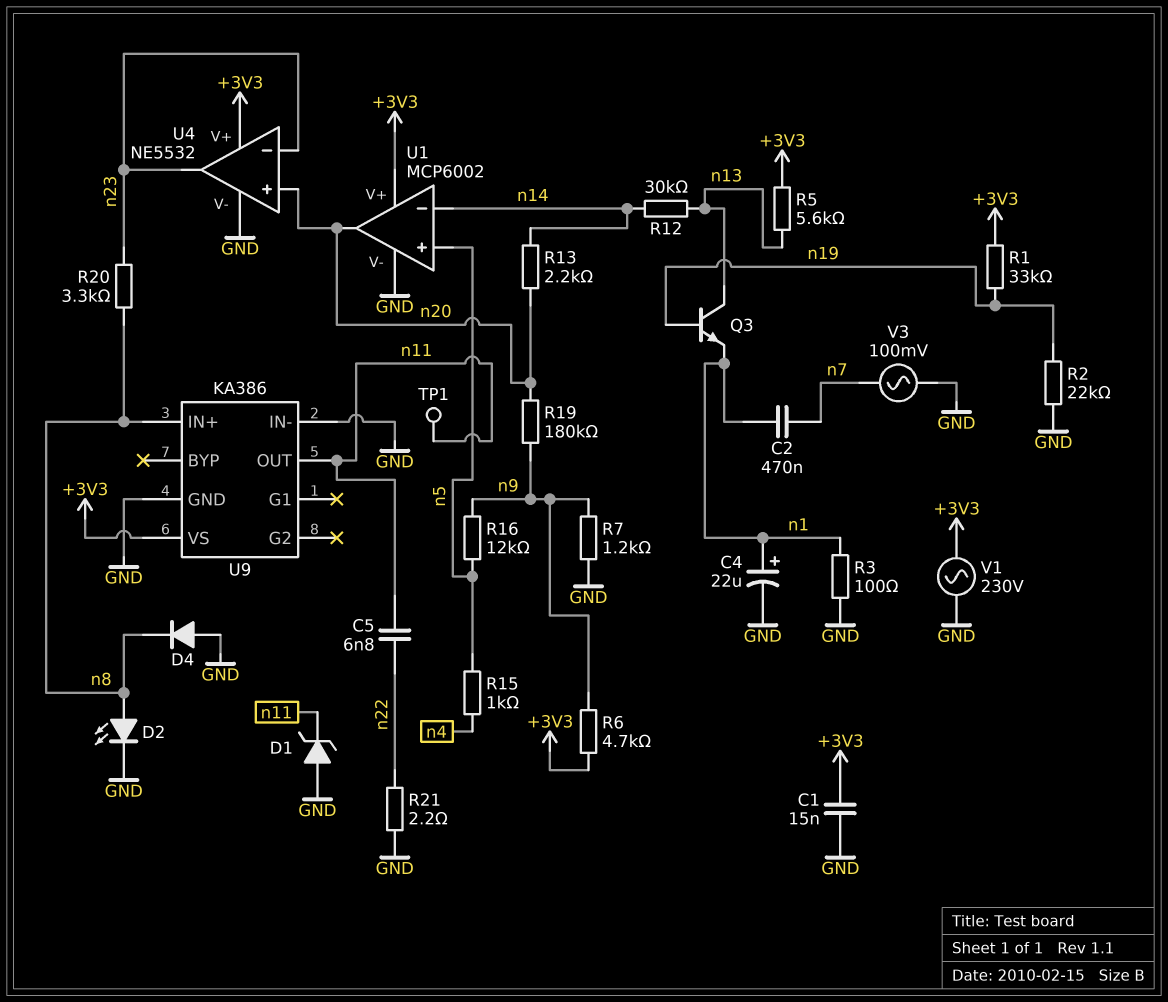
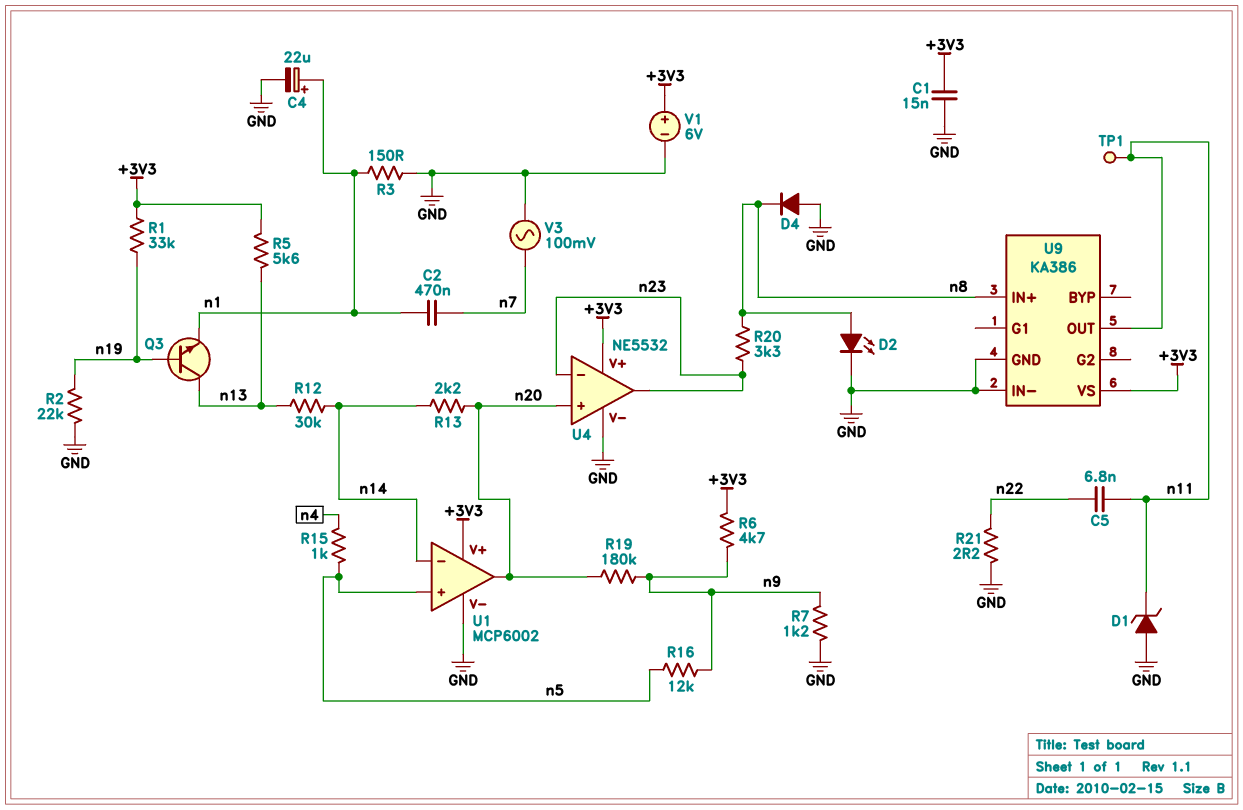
R3: 100 (GND, n1) -> 150 (GND, n1)
V1: AC 230V (+3V3, GND) -> 6V (plus +3V3, minus GND)

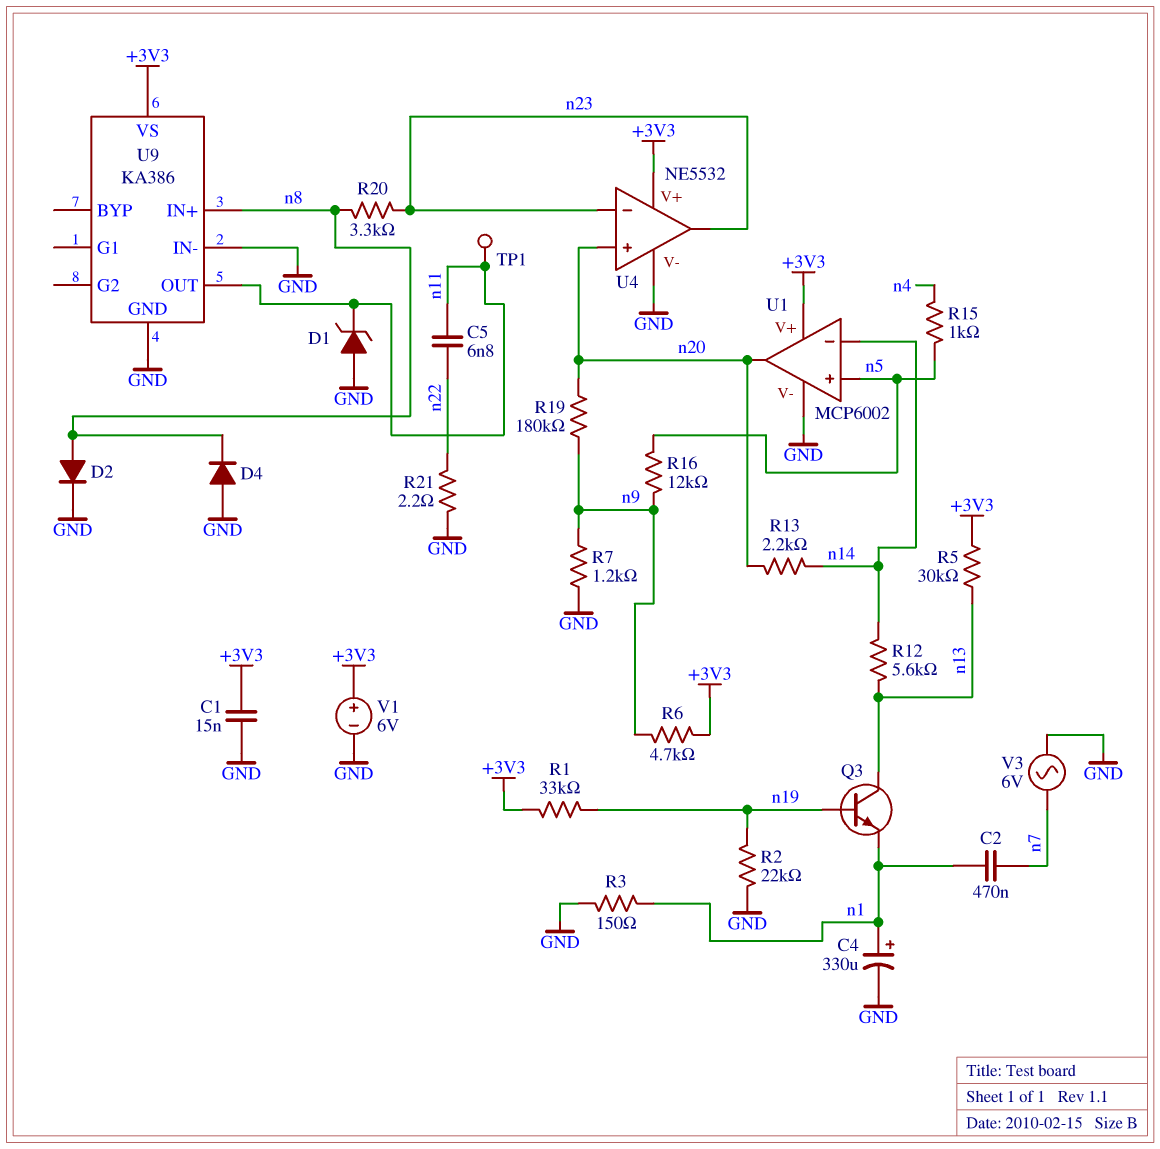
C4: 22uF (plus n1, minus GND) -> 330uF (plus n1, minus GND)
D2: LED (A n8, K GND) -> diode (A n8, K GND)
R5: 5.6k (+3V3, n13) -> 30k (+3V3, n13)
R12: 30k (n13, n14) -> 5.6k (n13, n14)
V3: AC 100mV (GND, n7) -> AC 6V (GND, n7)

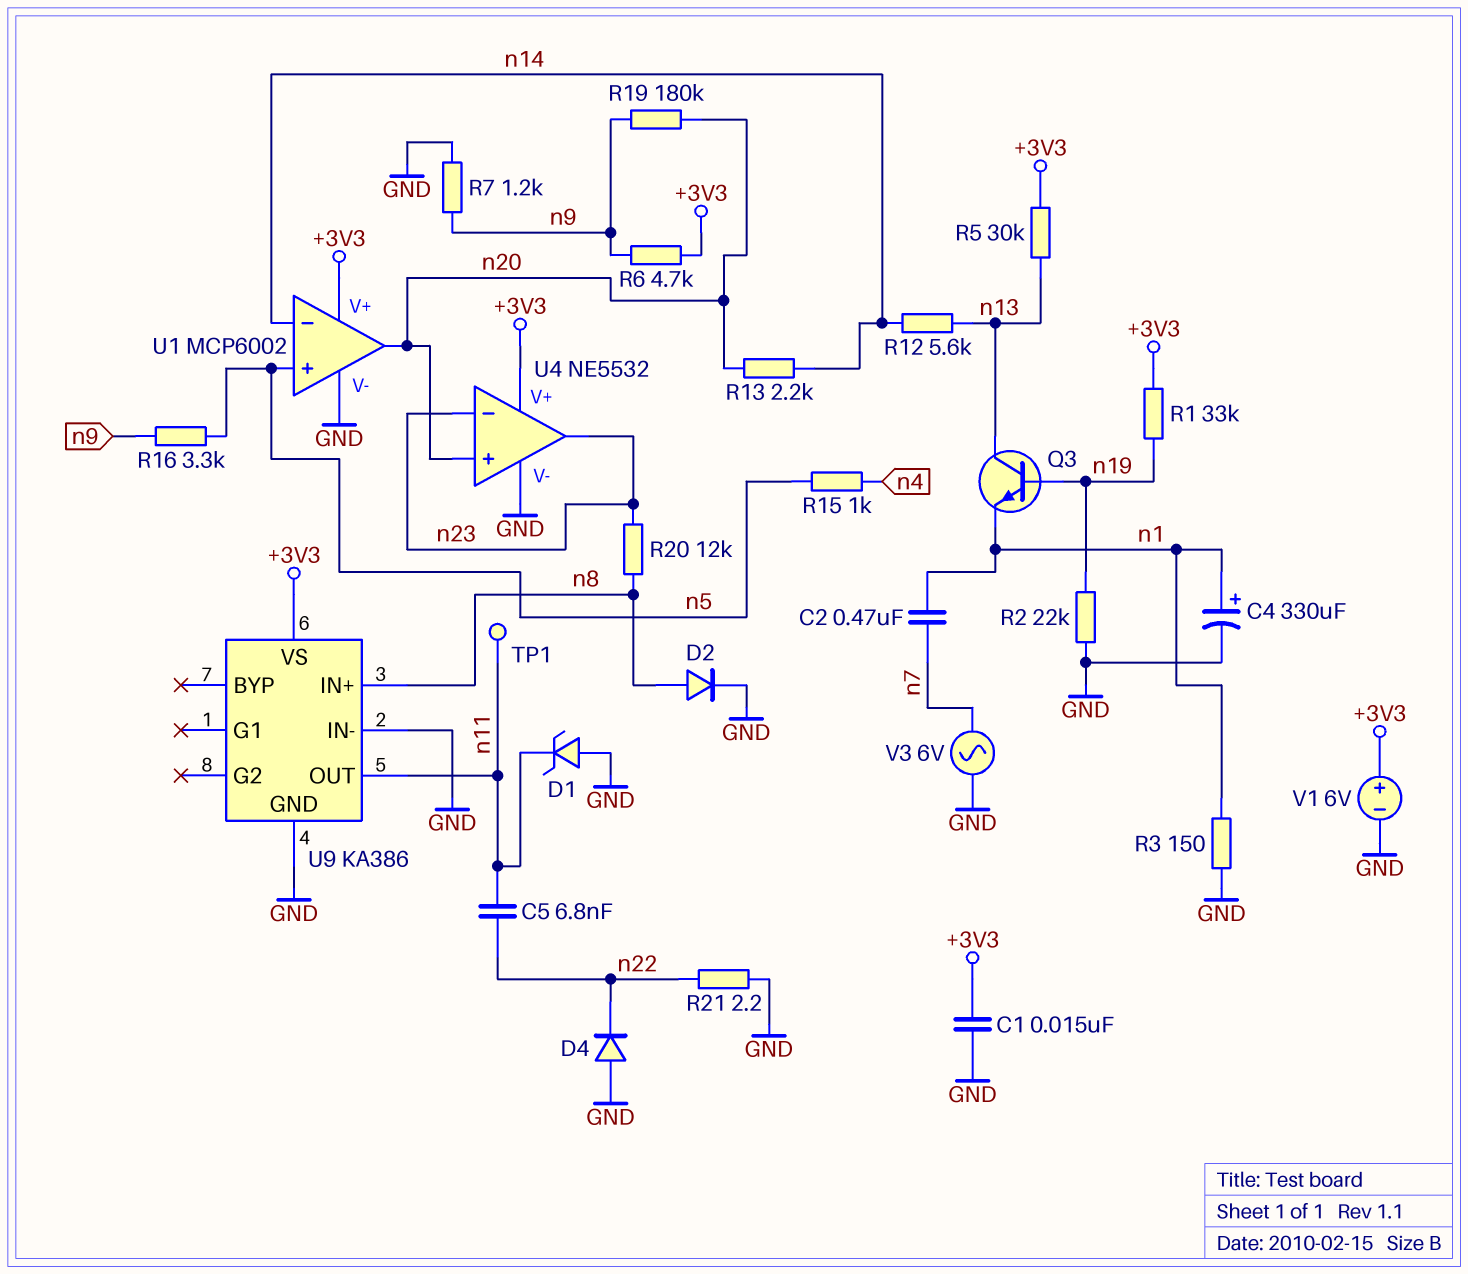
D4: diode (A GND, K n8) -> diode (A GND, K n22)
R16: 12k (n5, n9) -> 3.3k (n5, n9)
R20: 3.3k (n8, n23) -> 12k (n8, n23)

